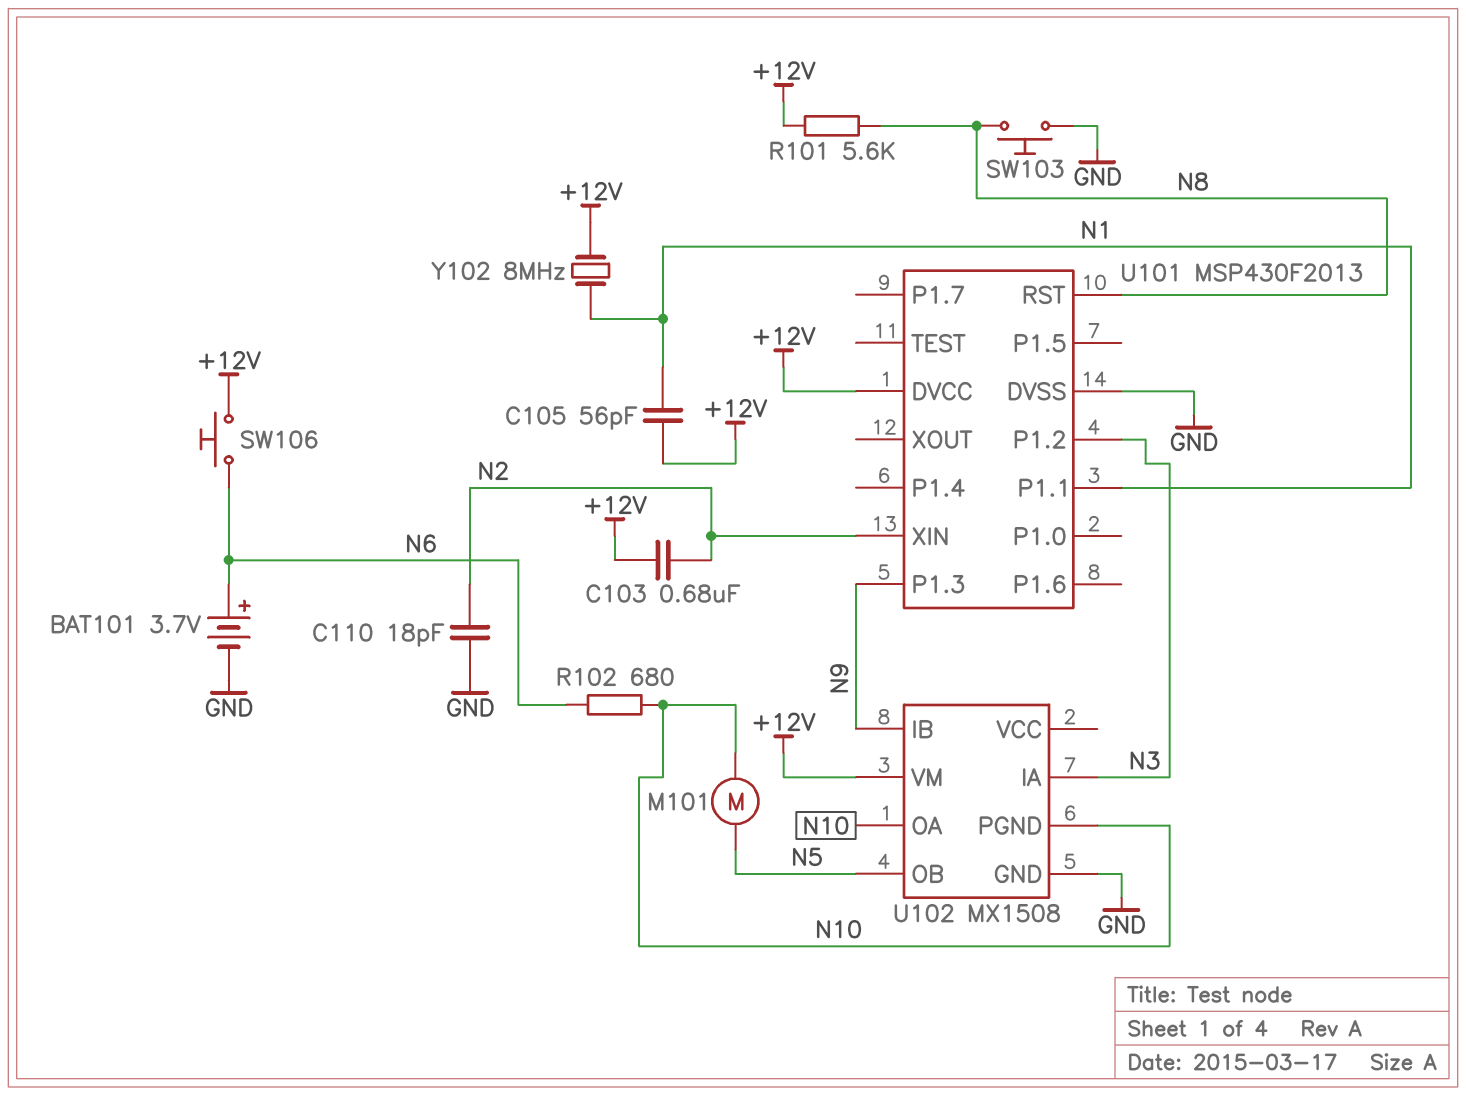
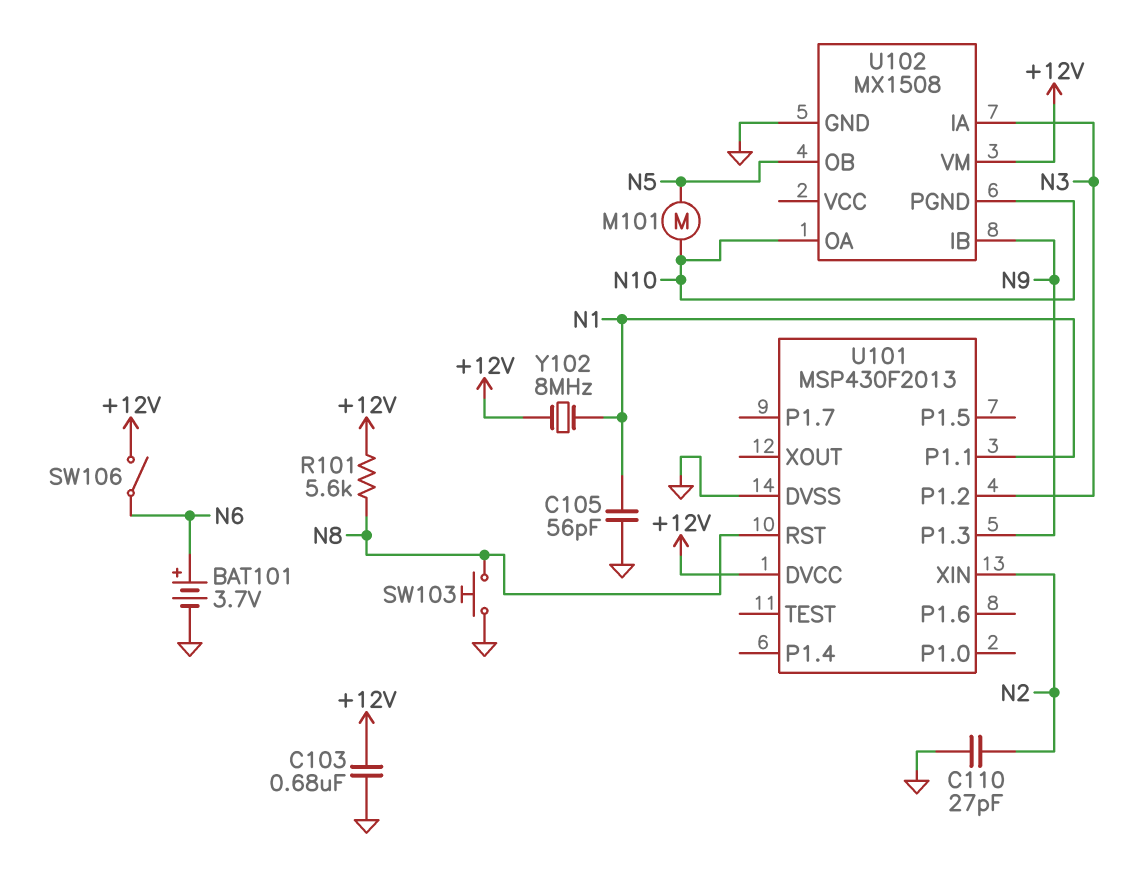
C103: 680nF (+12V, N2) -> 680nF (+12V, GND)
C105: 56pF (+12V, N1) -> 56pF (GND, N1)
C110: 18pF (GND, N2) -> 27pF (GND, N2)
R102: 680 (N6, N10) -> none
SW106: button (+12V, N6) -> switch (+12V, N6)

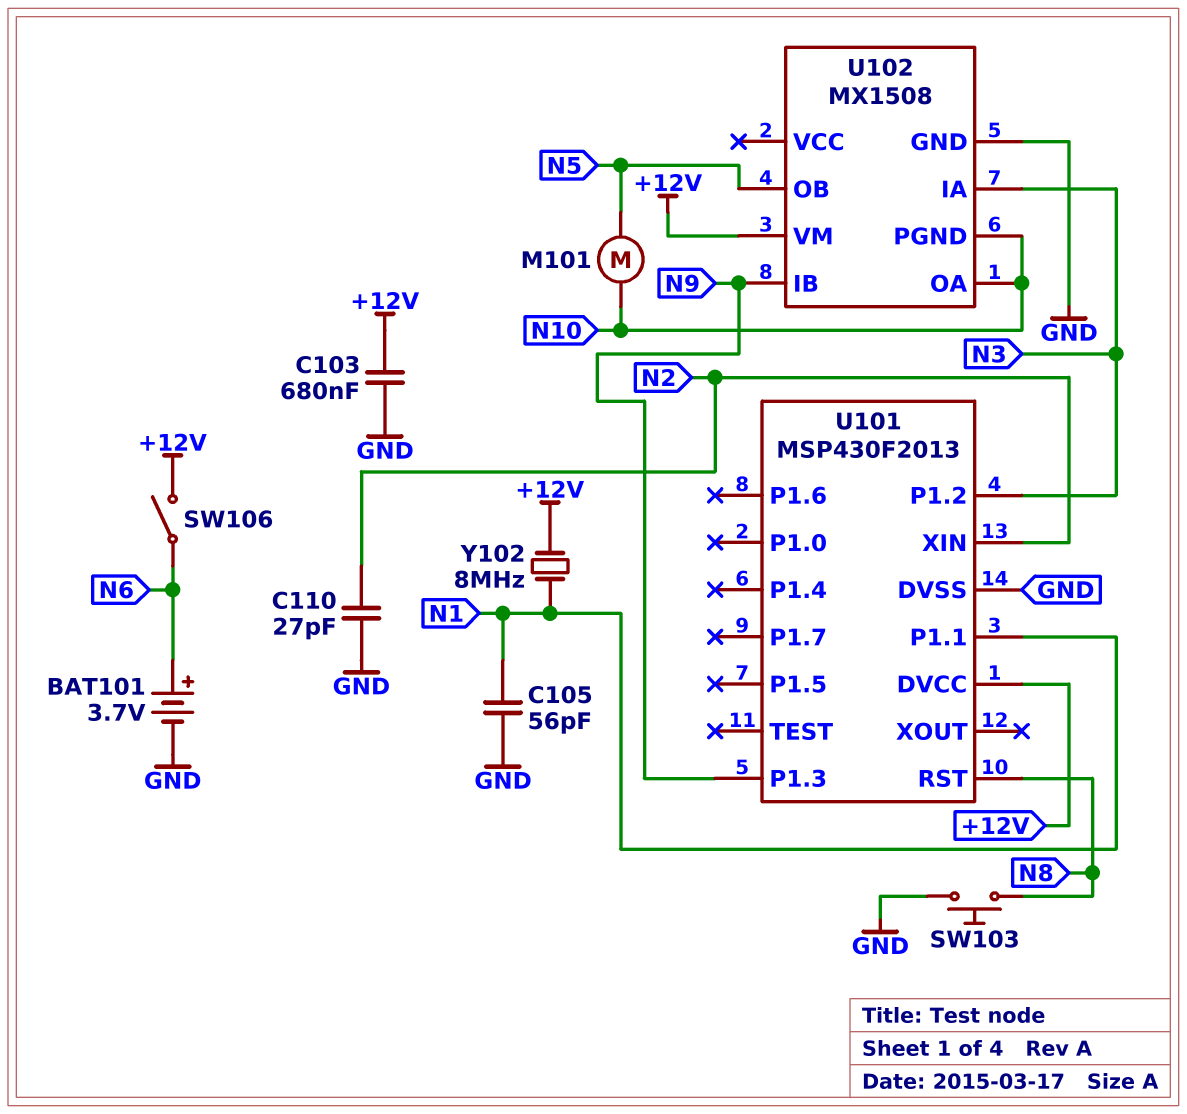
R101: 5.6k (+12V, N8) -> none

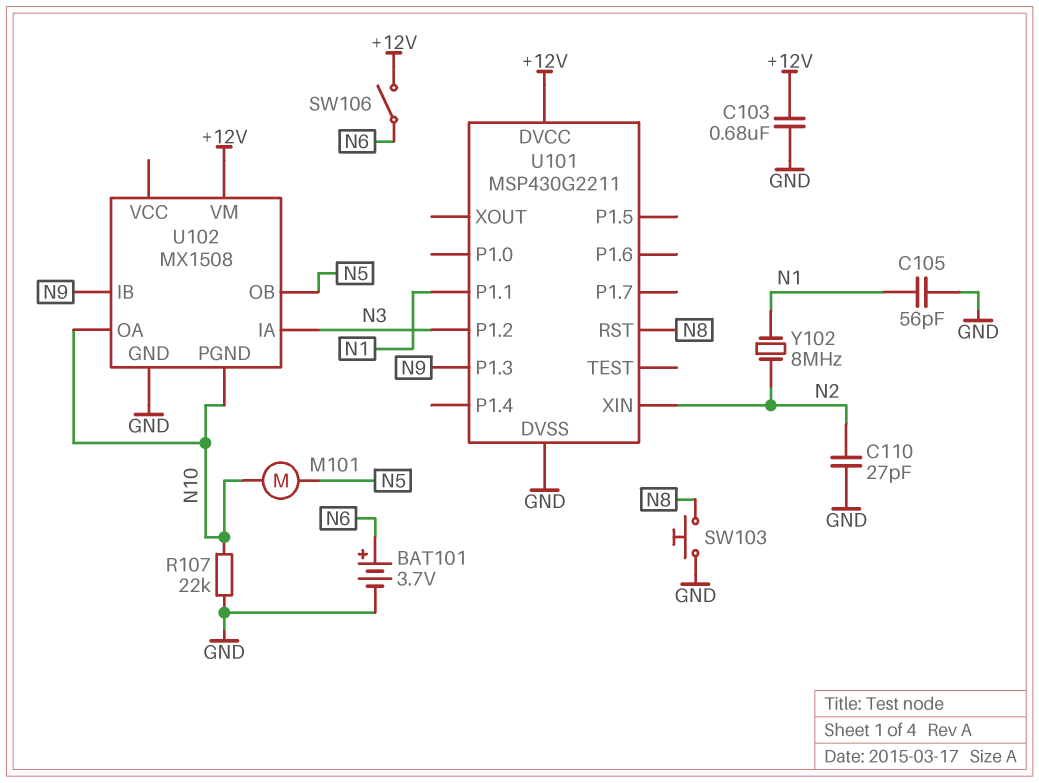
R107: none -> 22k (GND, N10)
U101: MSP430F2013 -> MSP430G2211
Y102: 8MHz (+12V, N1) -> 8MHz (N1, N2)

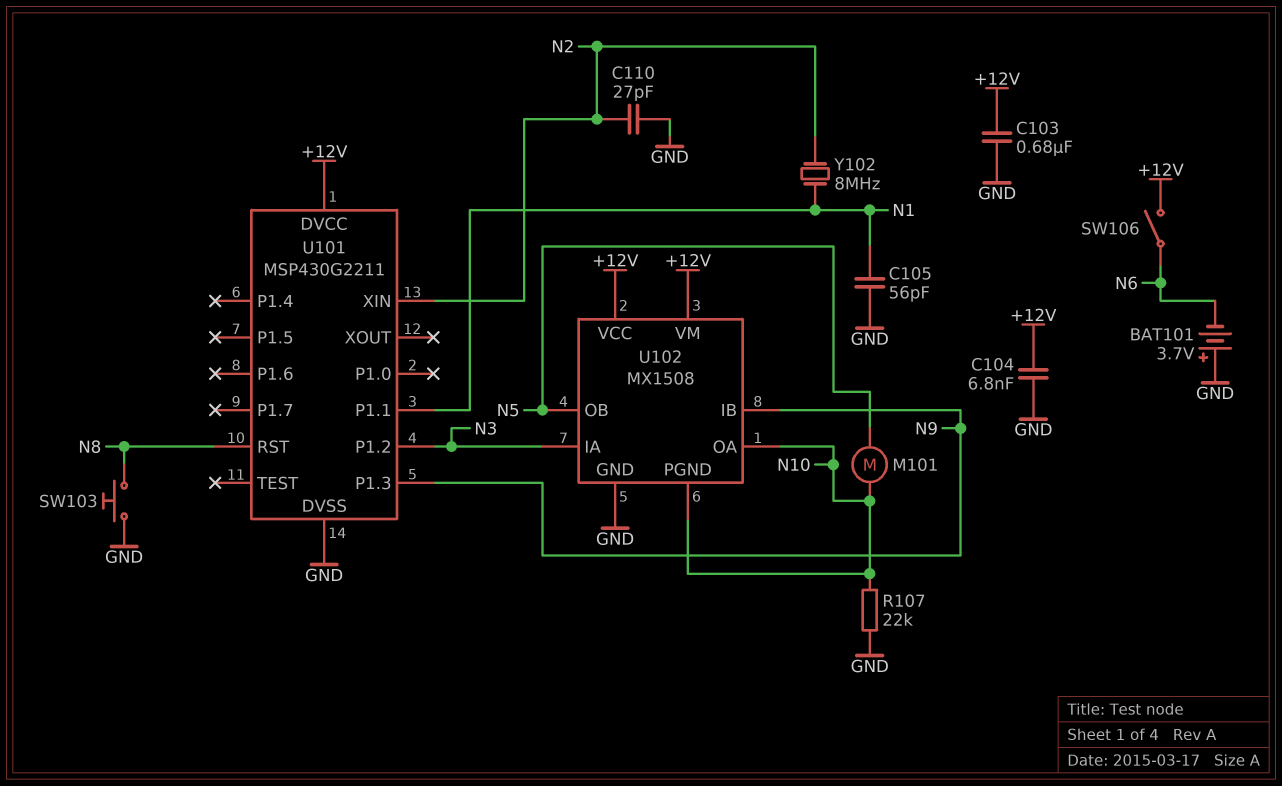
BAT101: 3.7V (plus N6, minus GND) -> 3.7V (plus GND, minus N6)
C104: none -> 6.8nF (+12V, GND)
U102 pin VCC: none -> +12V

